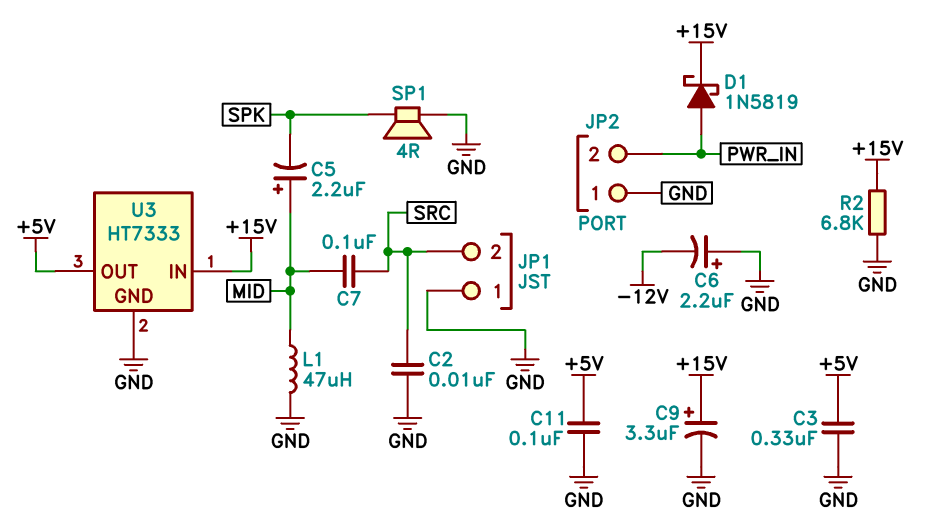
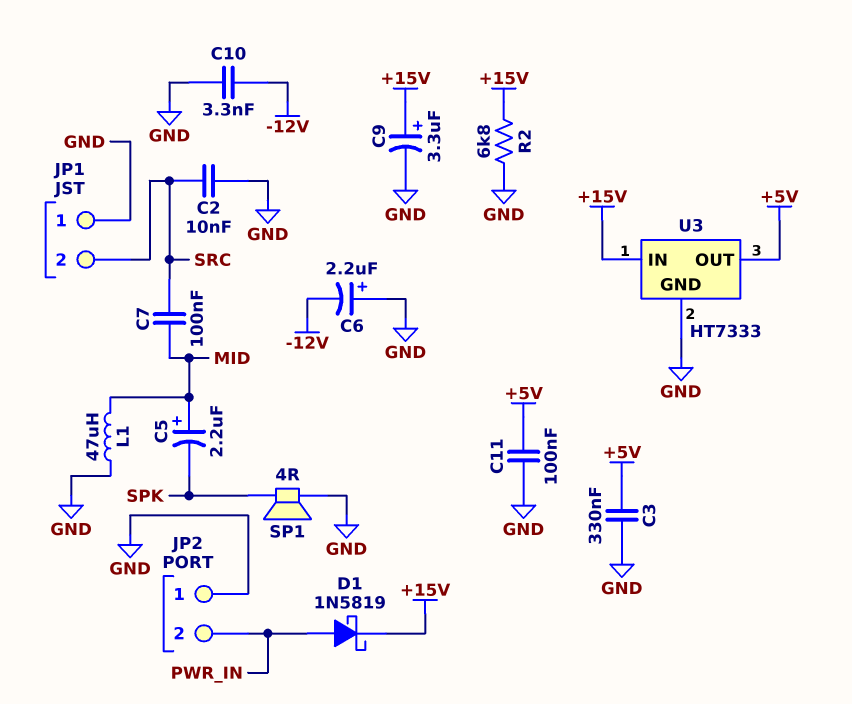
C10: none -> 3.3nF (-12V, GND)

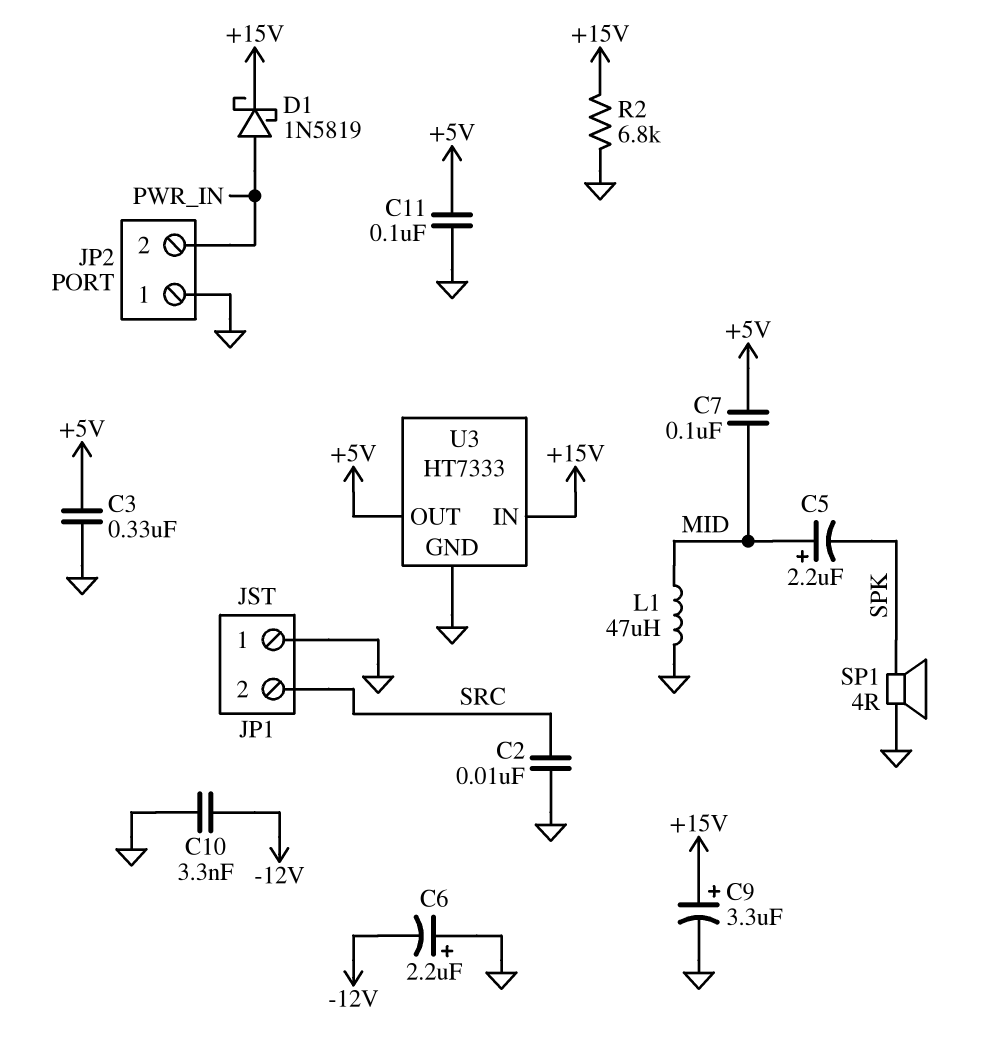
C7: 100nF (MID, SRC) -> 100nF (+5V, MID)

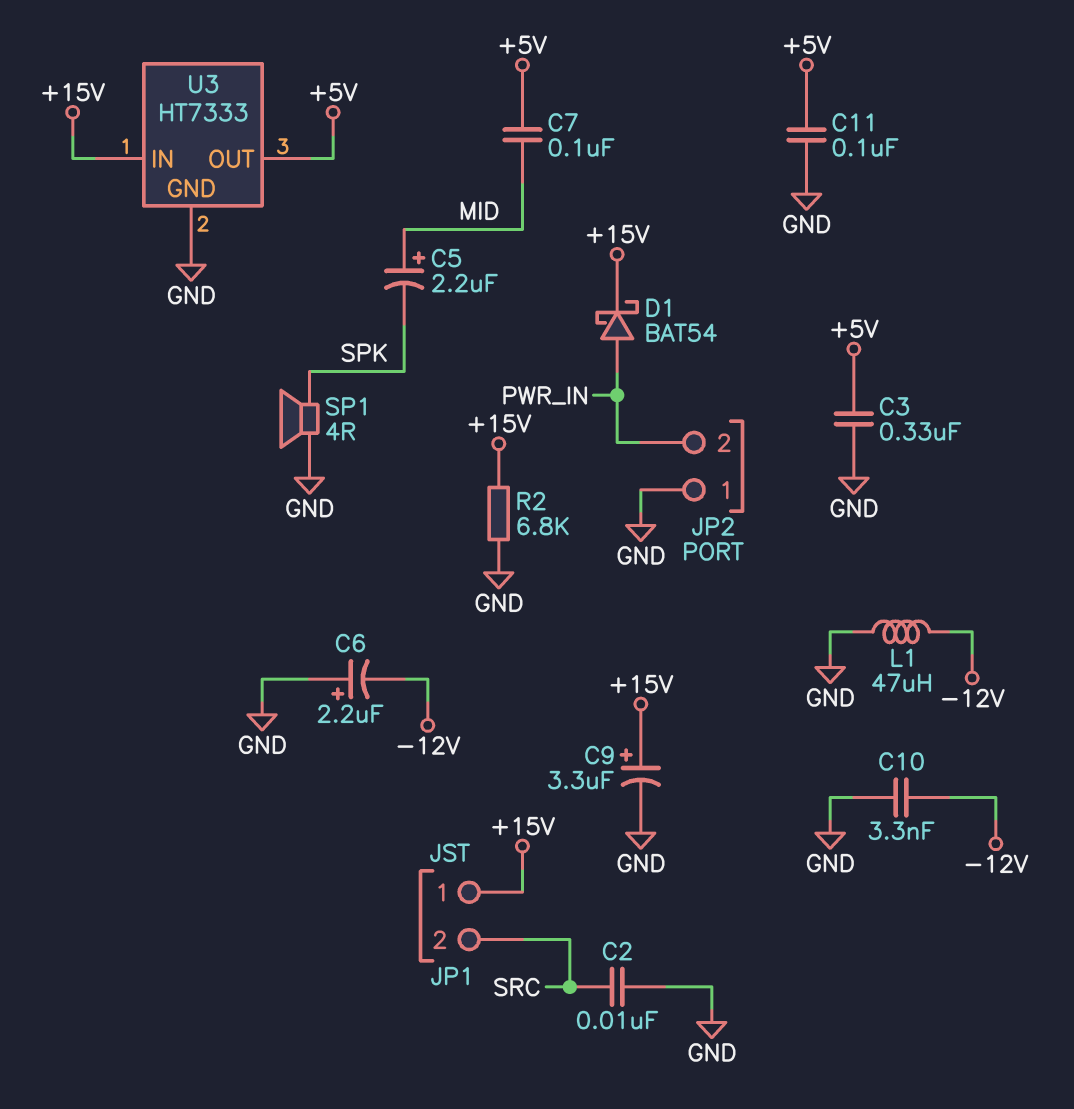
D1: schottky 1N5819 (A PWR_IN, K +15V) -> schottky BAT54 (A PWR_IN, K +15V)
JP1 pin 1: GND -> +15V
L1: 47uH (GND, MID) -> 47uH (-12V, GND)

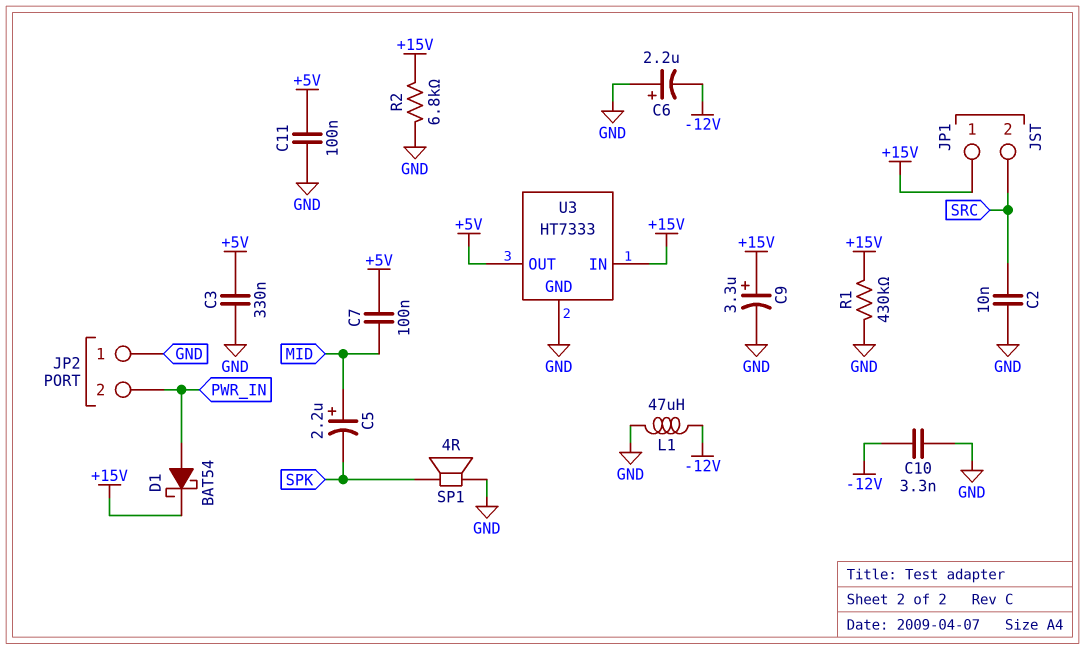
R1: none -> 430k (+15V, GND)

